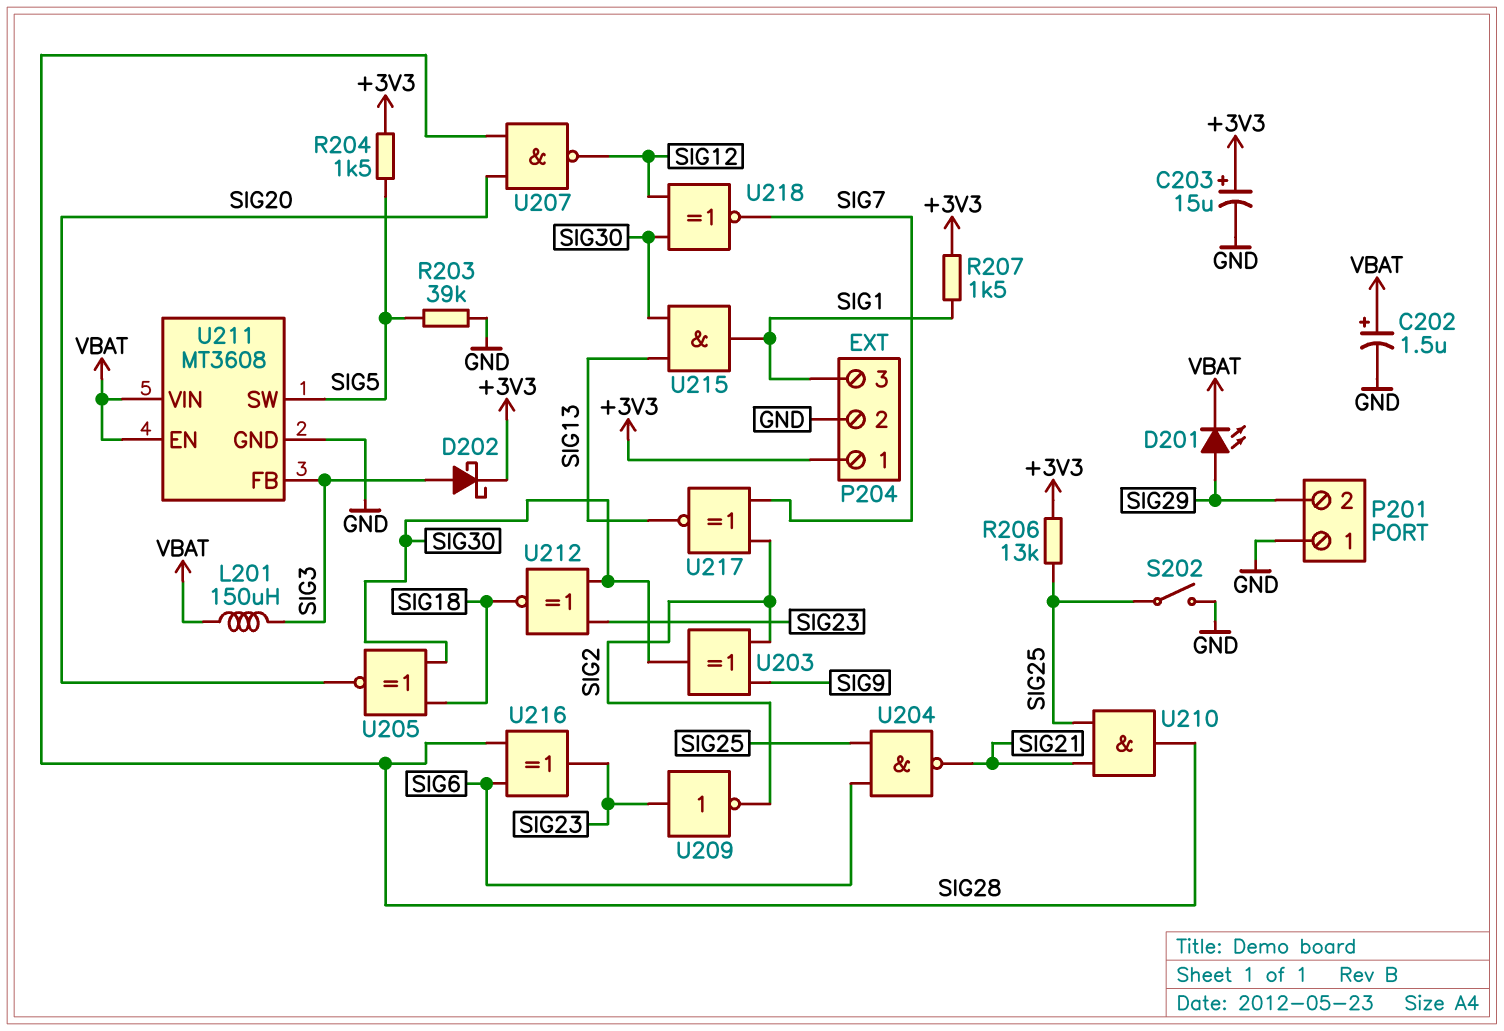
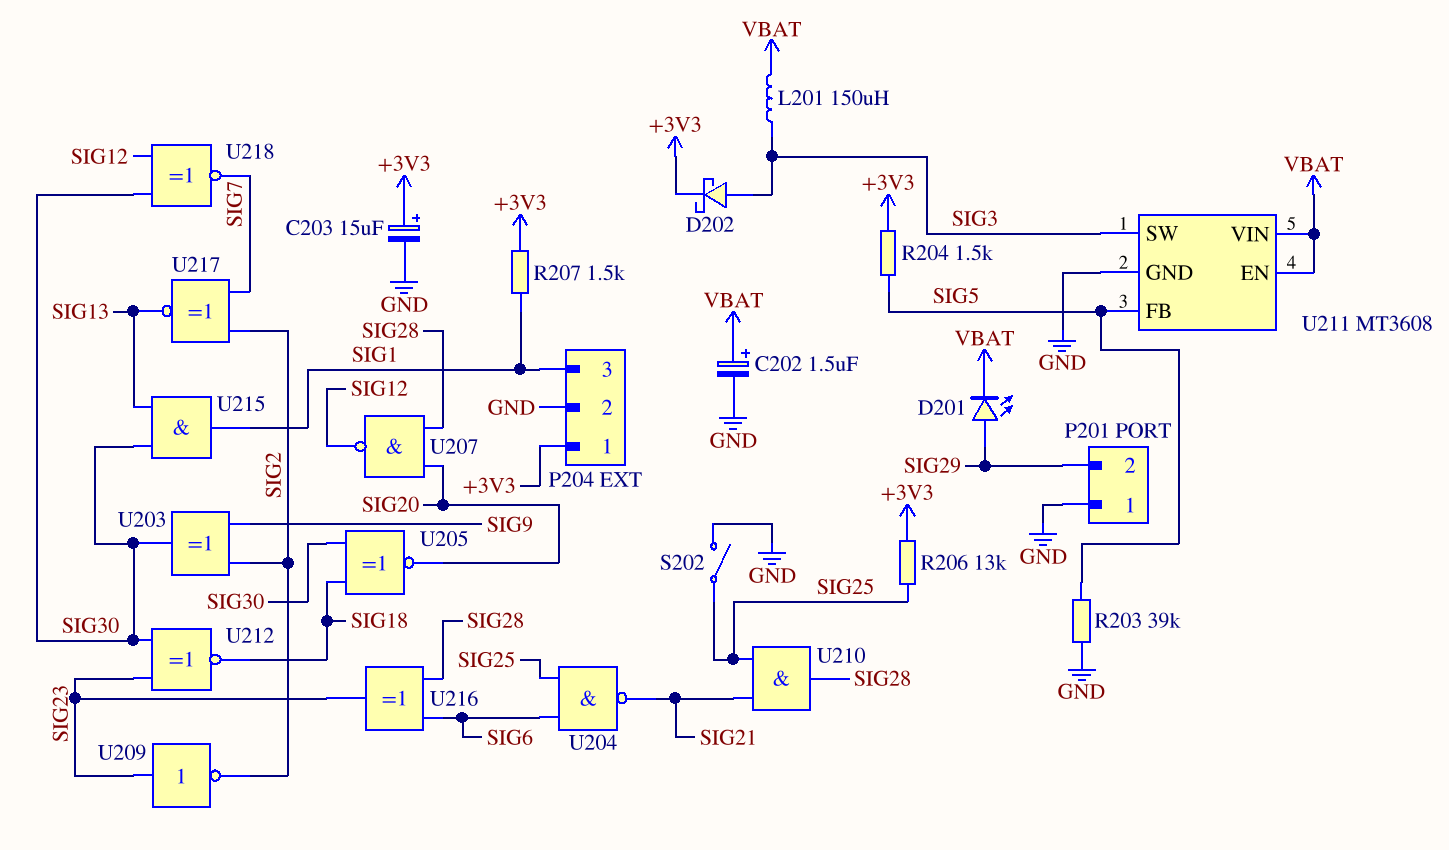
U211 pin FB: SIG3 -> SIG5
U211 pin SW: SIG5 -> SIG3

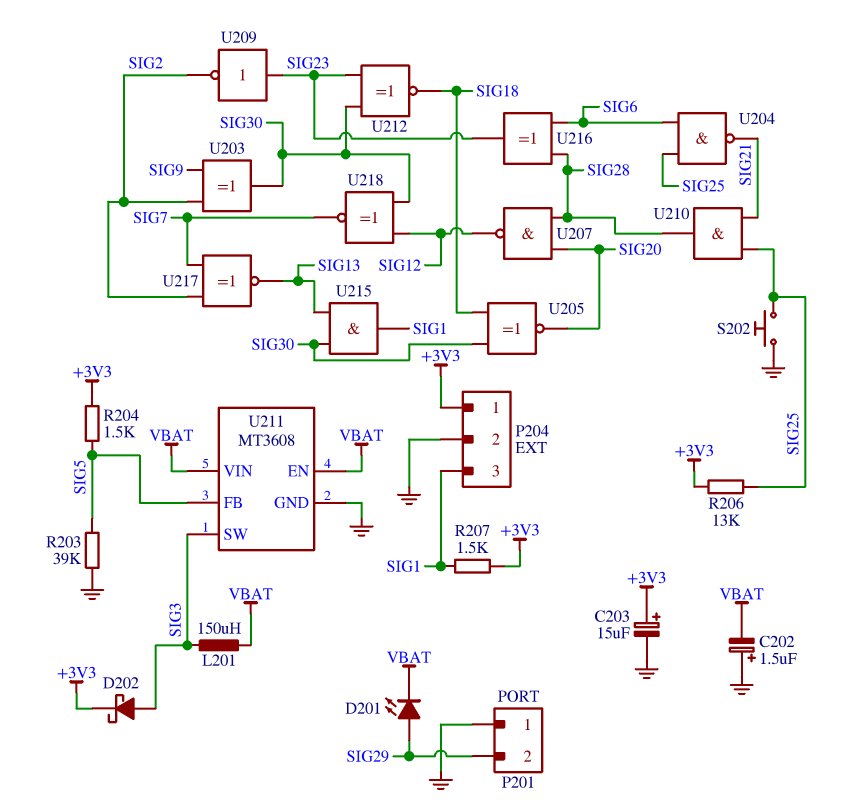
C202: 1.5uF (plus VBAT, minus GND) -> 1.5uF (plus GND, minus VBAT)
S202: switch (GND, SIG25) -> button (GND, SIG25)

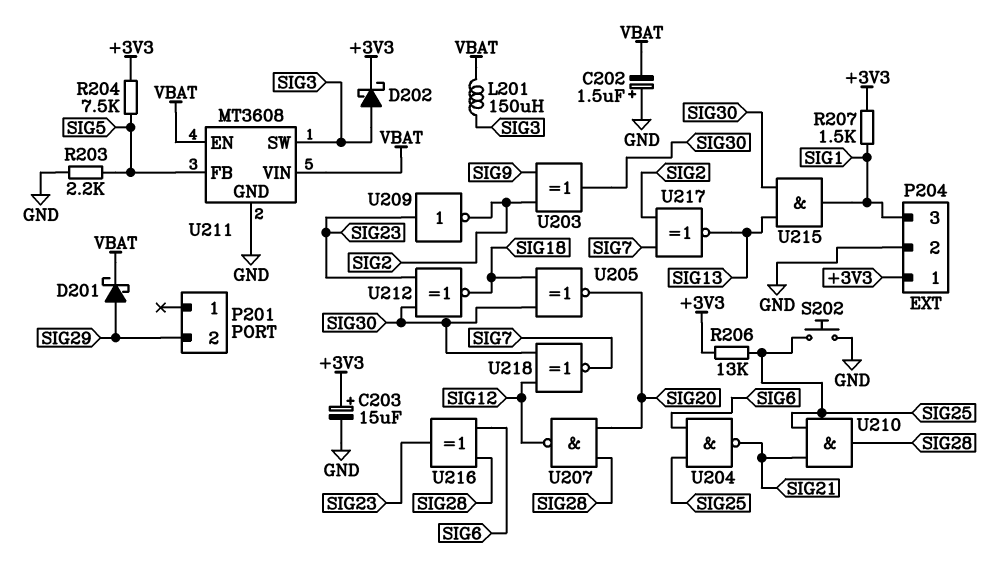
D201: LED (A SIG29, K VBAT) -> schottky (A SIG29, K VBAT)
P201 pin 1: GND -> none
R203: 39k (GND, SIG5) -> 2.2k (GND, SIG5)
R204: 1.5k (+3V3, SIG5) -> 7.5k (+3V3, SIG5)

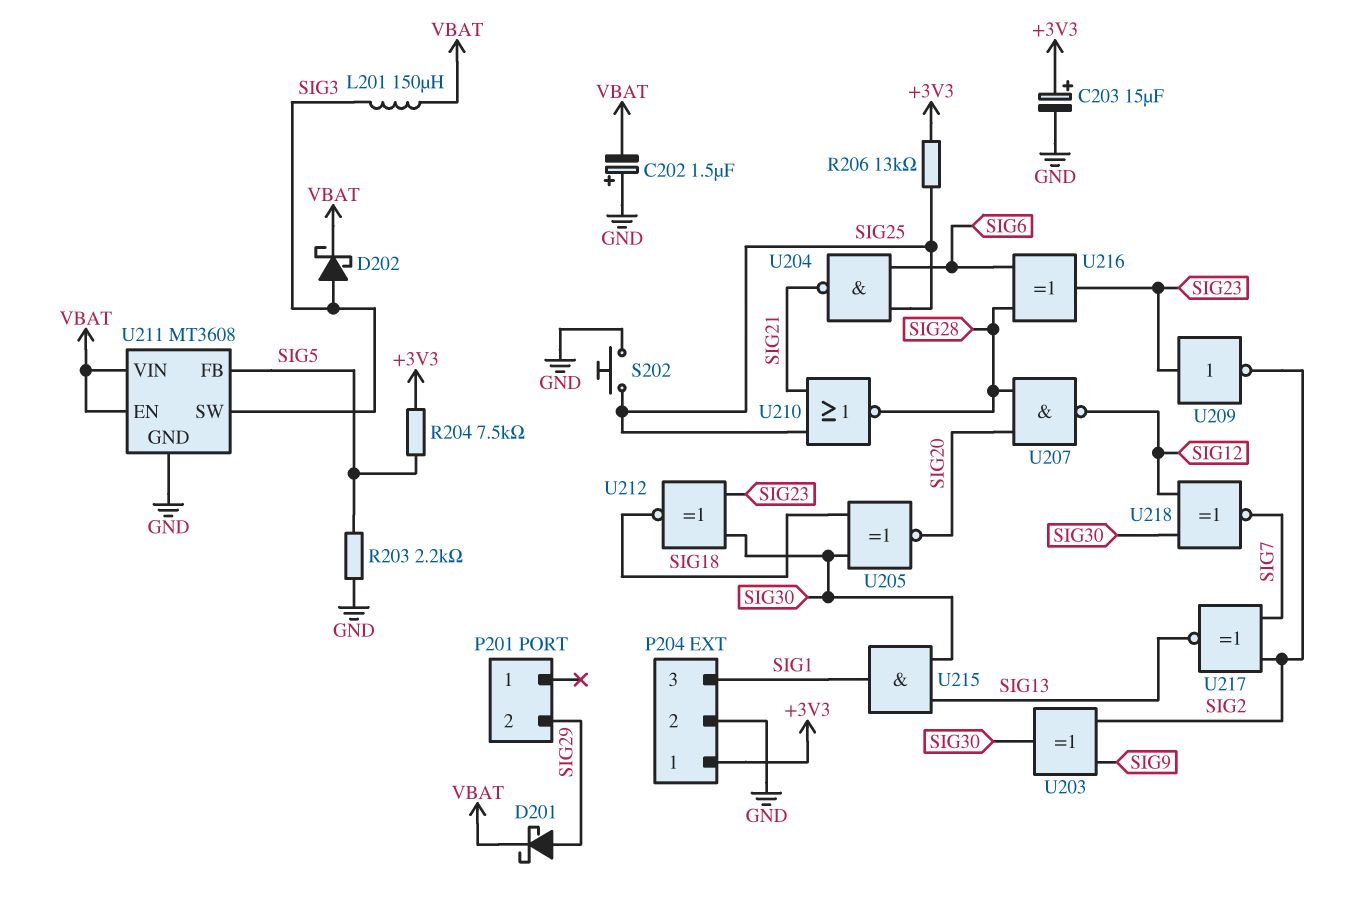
D202: schottky (A SIG3, K +3V3) -> schottky (A SIG3, K VBAT)
R207: 1.5k (+3V3, SIG1) -> none
U210: AND (in SIG21, in SIG25, out SIG28) -> NOR (in SIG21, in SIG25, out SIG28)

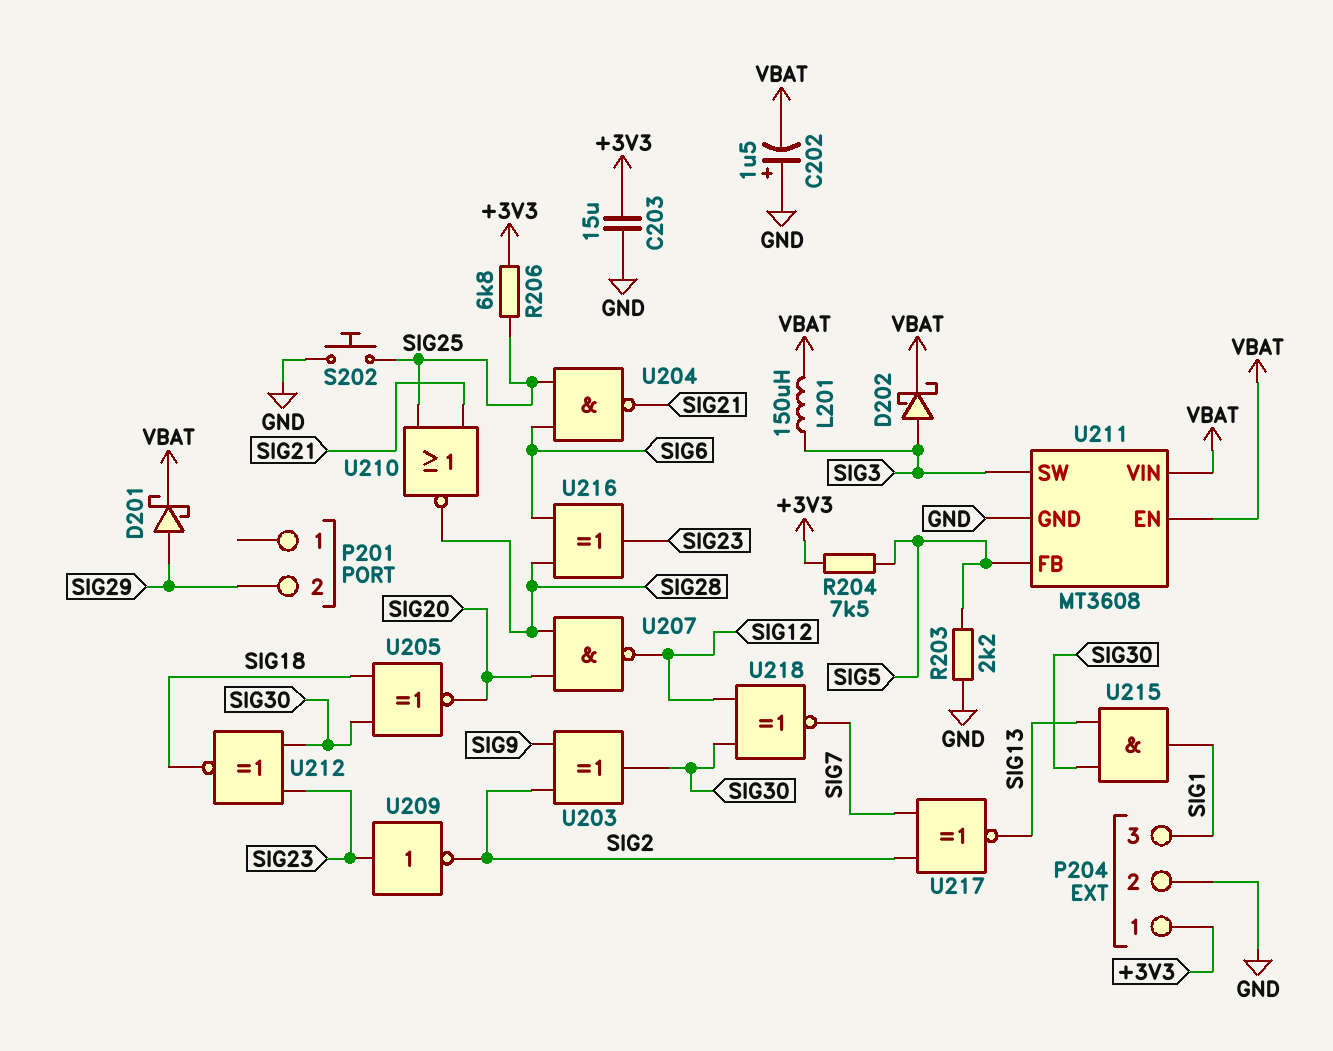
C203: 15uF (plus +3V3, minus GND) -> 15uF (+3V3, GND)
R206: 13k (+3V3, SIG25) -> 6.8k (+3V3, SIG25)

